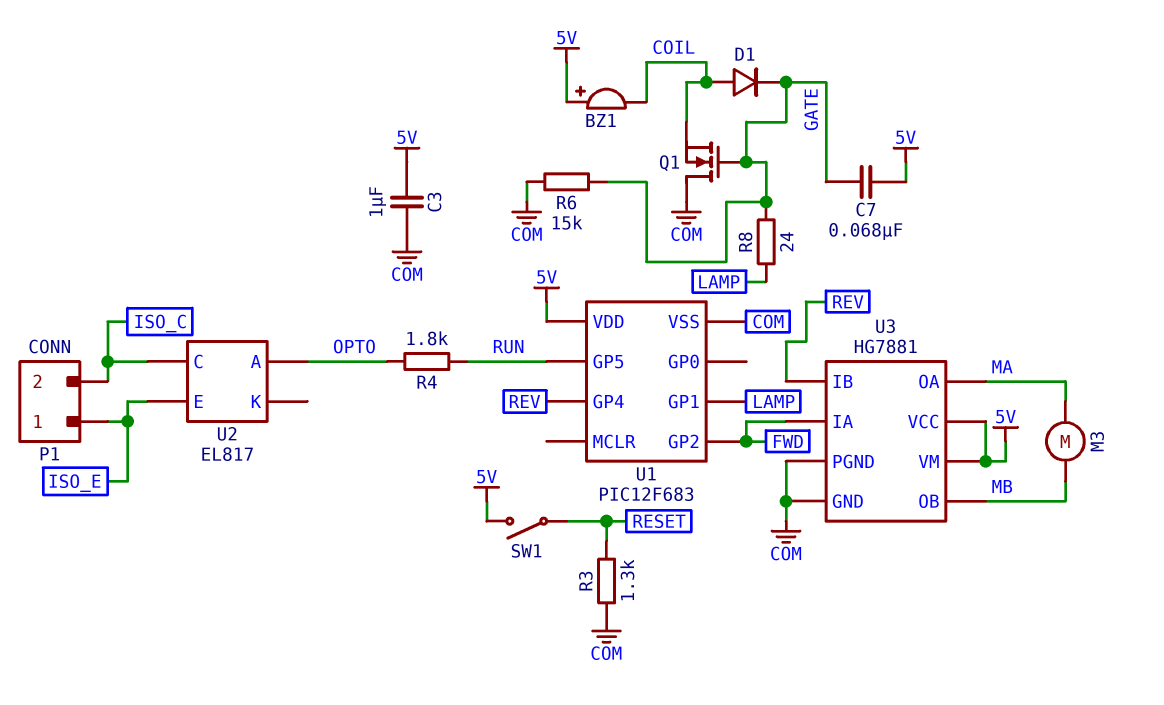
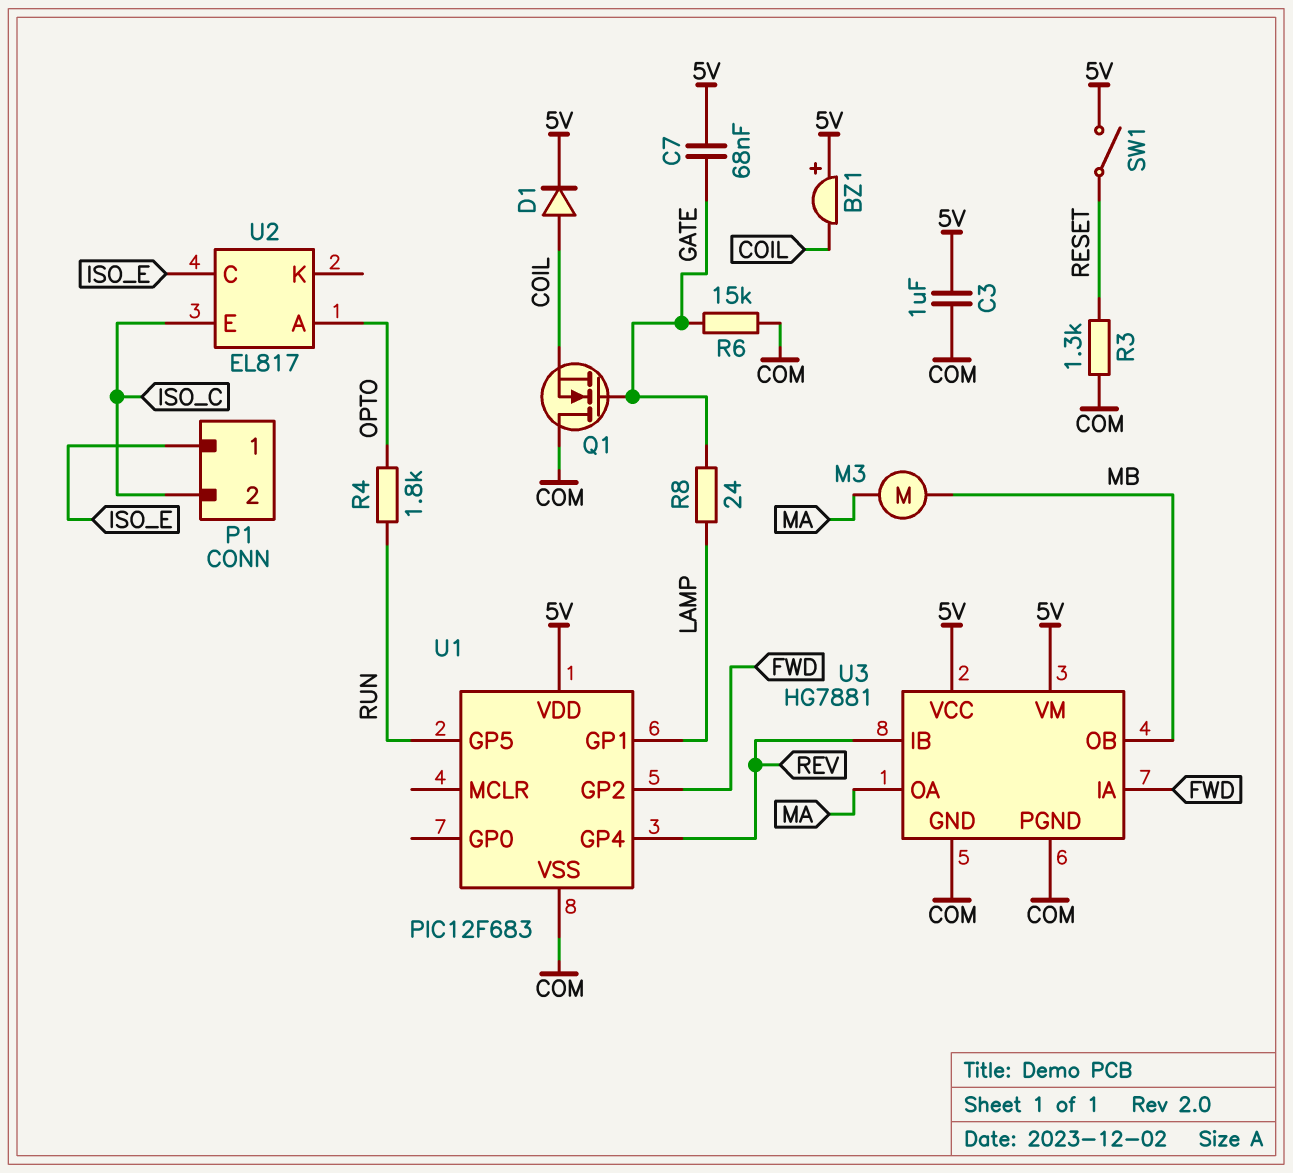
D1: diode (A COIL, K GATE) -> diode (A COIL, K 5V)
U2 pin C: ISO_C -> ISO_E
U2 pin E: ISO_E -> ISO_C

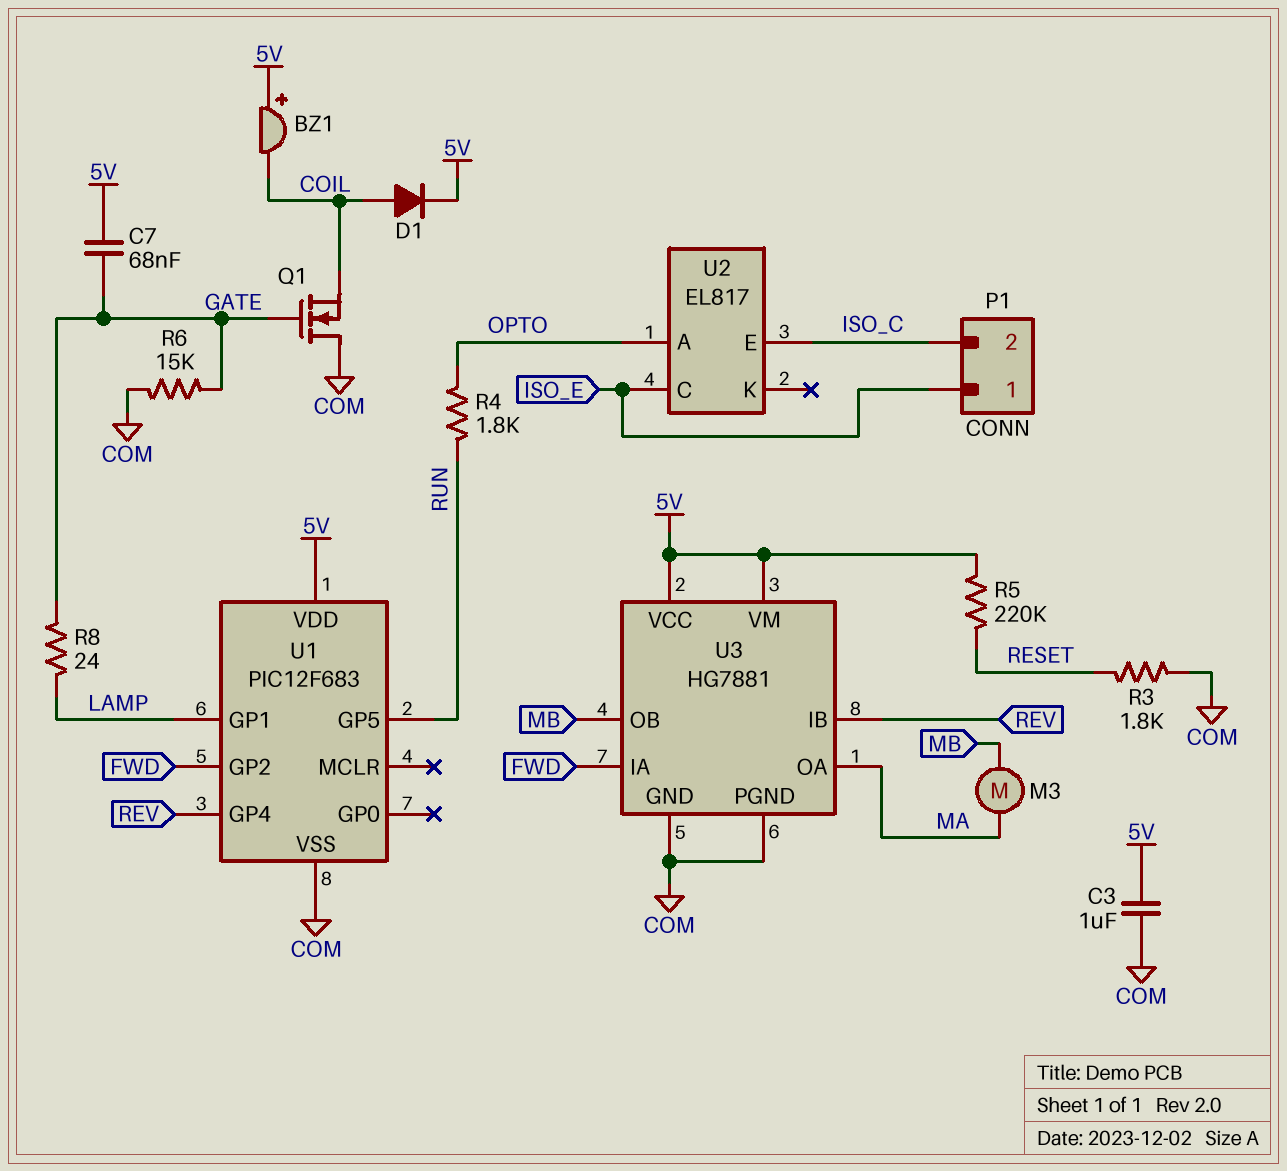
R3: 1.3k (COM, RESET) -> 1.8k (COM, RESET)
R5: none -> 220k (5V, RESET)
SW1: switch (5V, RESET) -> none

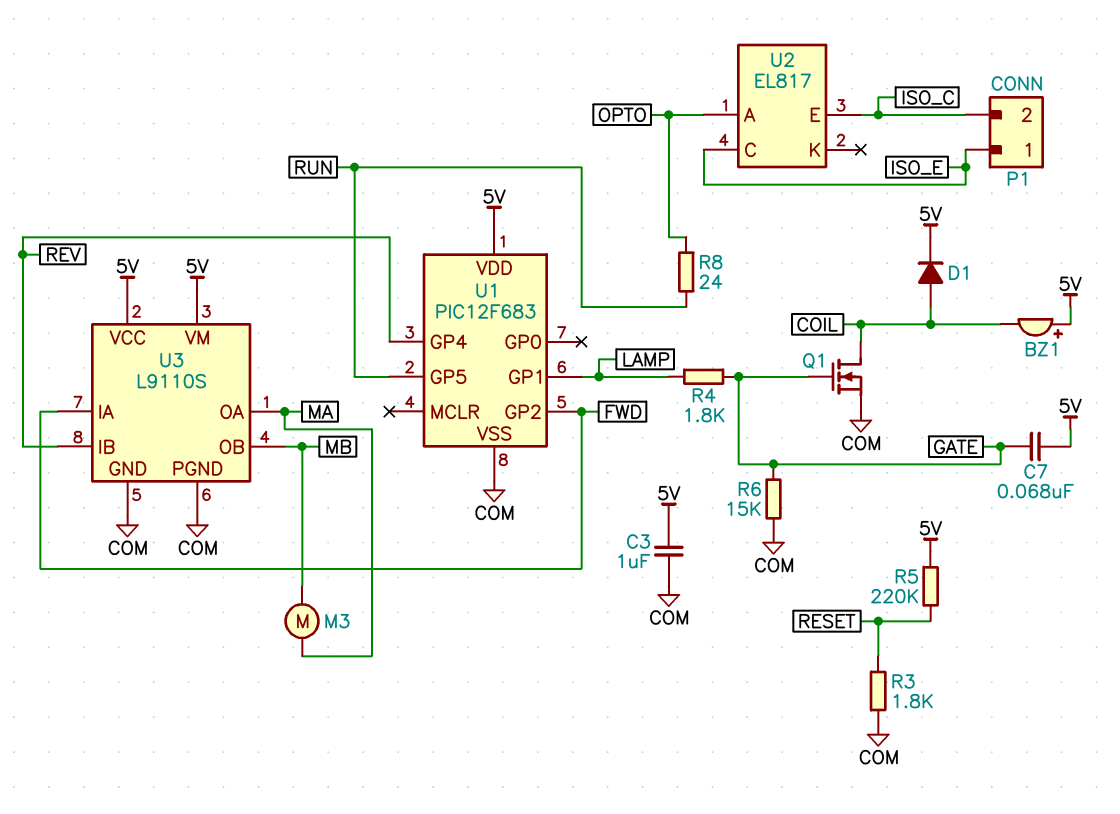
Q1: NMOS (G GATE, D COM, S COIL) -> NMOS (G GATE, D COIL, S COM)
R4: 1.8k (OPTO, RUN) -> 1.8k (GATE, LAMP)
R8: 24 (GATE, LAMP) -> 24 (OPTO, RUN)
U3: HG7881 -> L9110S

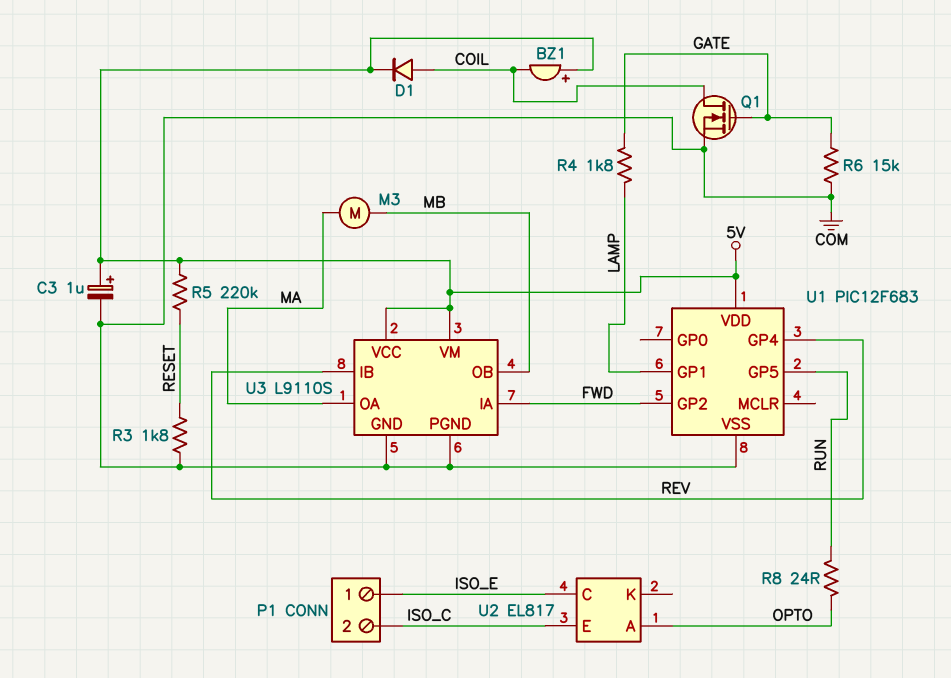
C3: 1uF (5V, COM) -> 1uF (plus 5V, minus COM)
C7: 68nF (5V, GATE) -> none

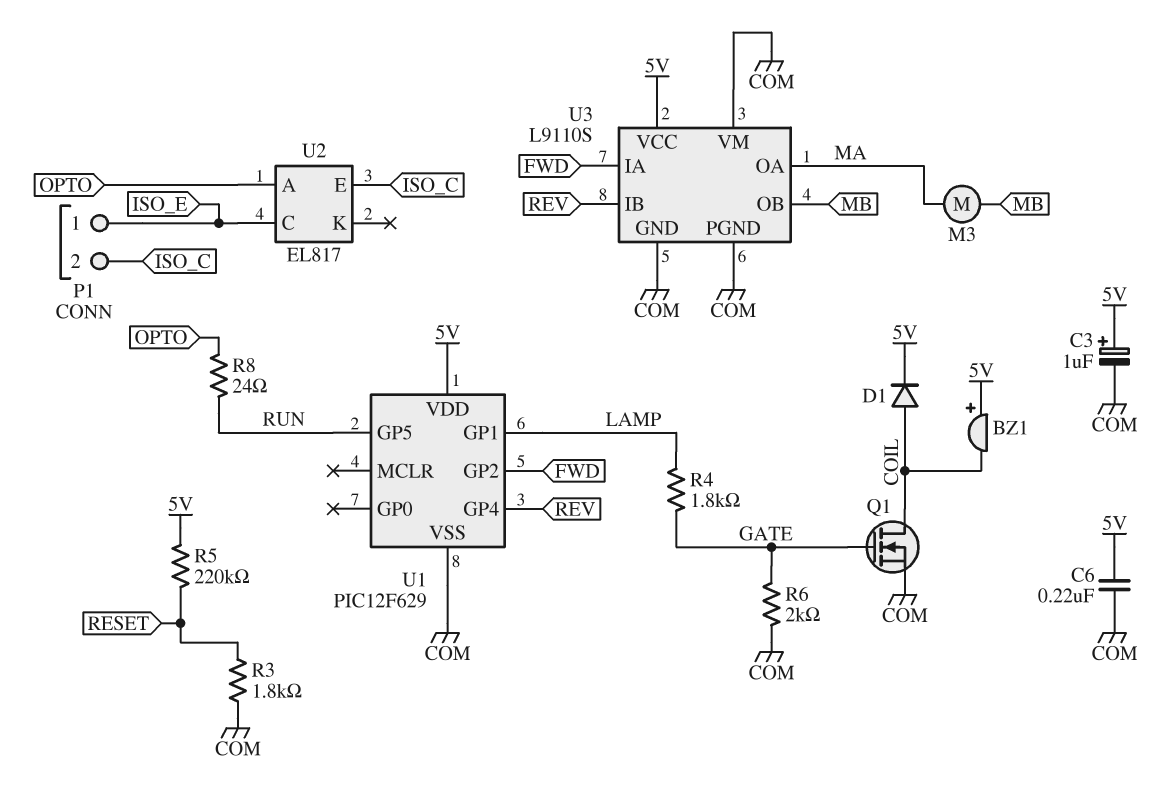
C6: none -> 220nF (5V, COM)
R6: 15k (COM, GATE) -> 2k (COM, GATE)
U1: PIC12F683 -> PIC12F629
U3 pin VM: 5V -> COM

